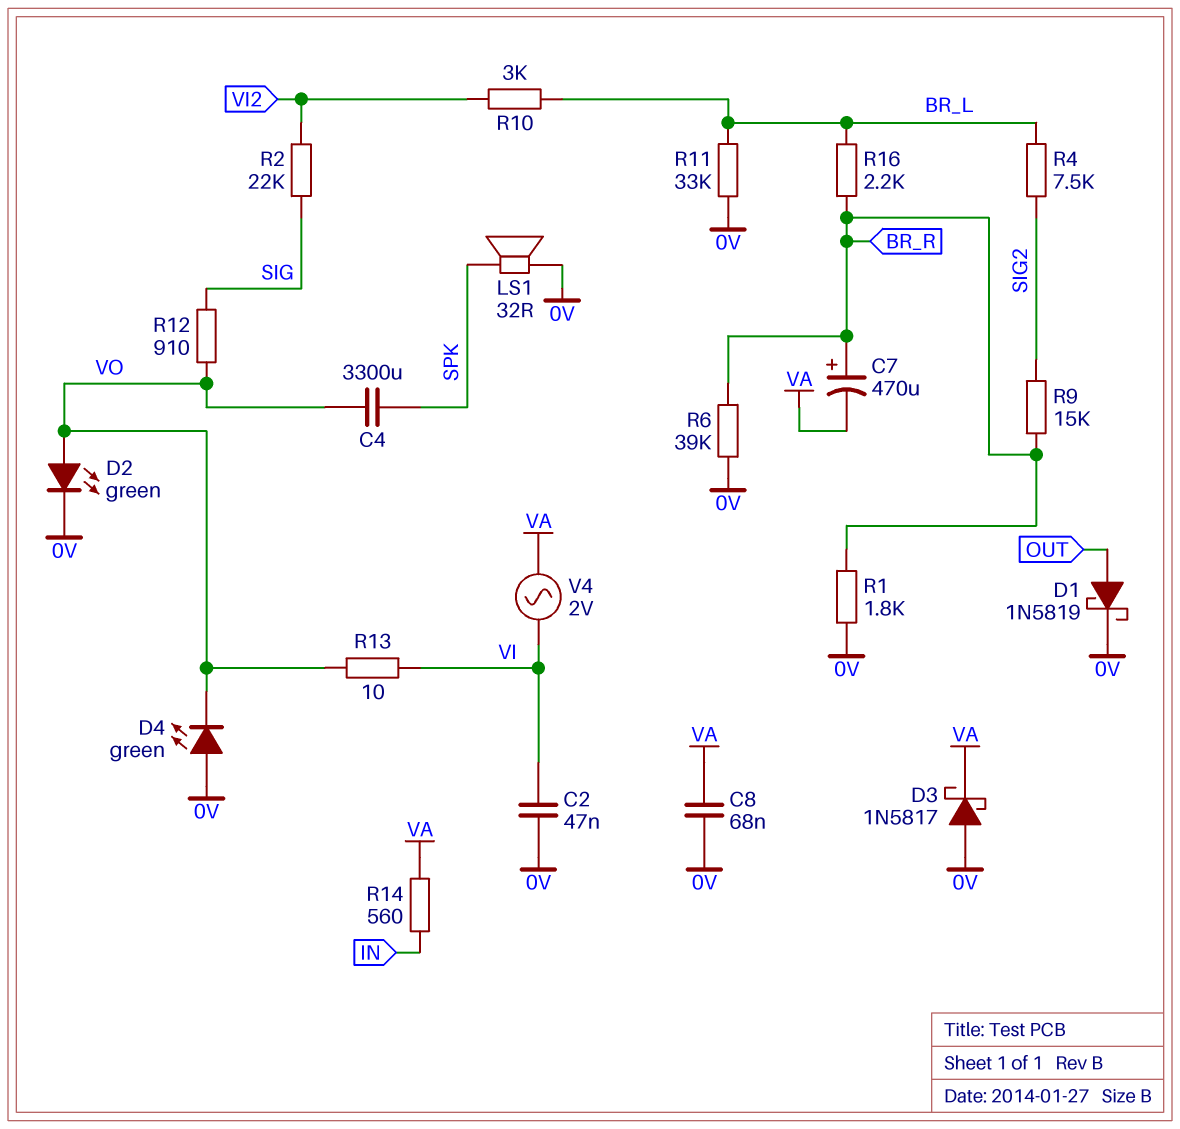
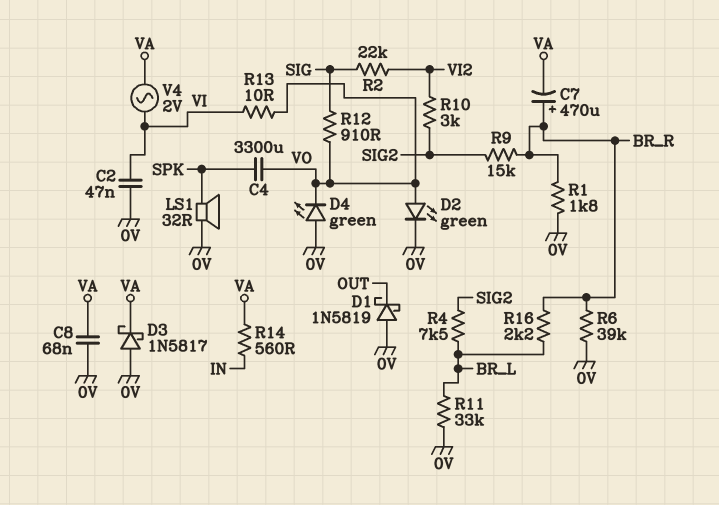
D1: schottky 1N5819 (A OUT, K 0V) -> schottky 1N5819 (A 0V, K OUT)
R10: 3k (BR_L, VI2) -> 3k (SIG2, VI2)

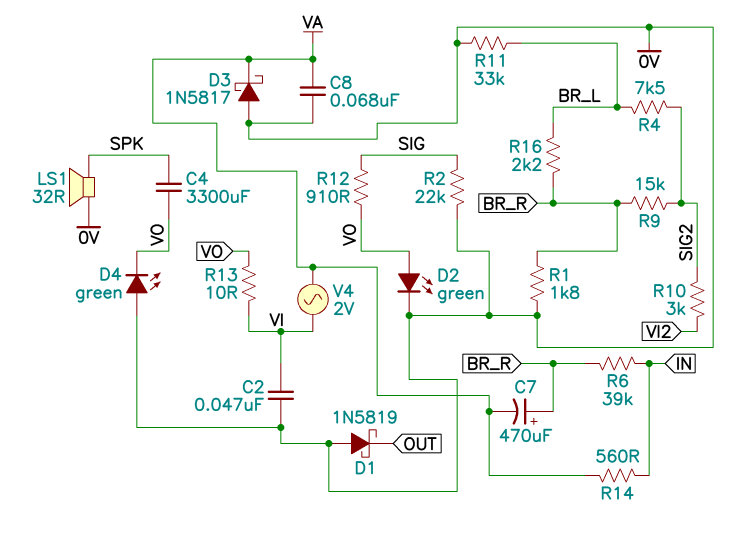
R2: 22k (SIG, VI2) -> 22k (0V, SIG)
R6: 39k (0V, BR_R) -> 39k (BR_R, IN)

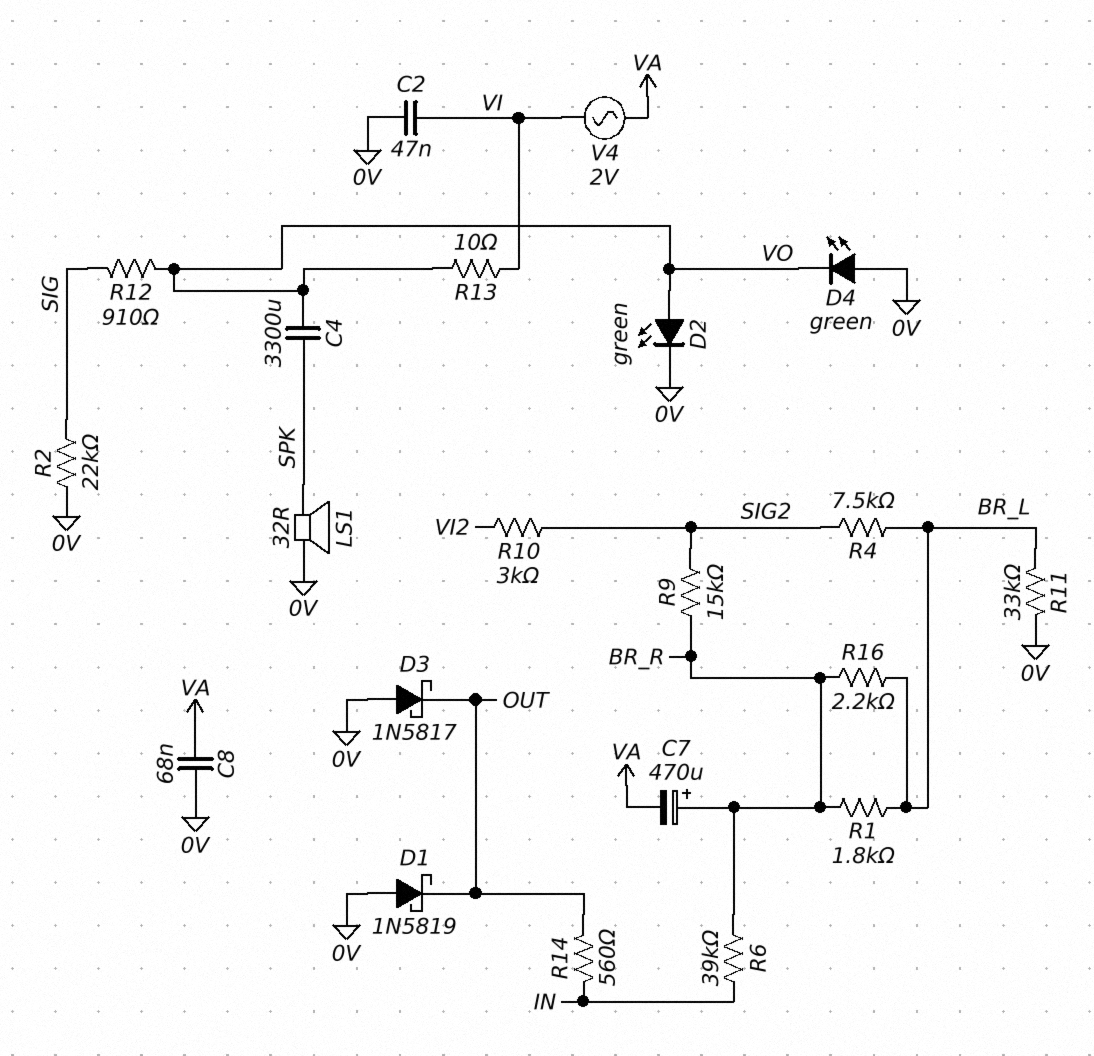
D3: schottky 1N5817 (A 0V, K VA) -> schottky 1N5817 (A 0V, K OUT)
R1: 1.8k (0V, BR_R) -> 1.8k (BR_L, BR_R)
R14: 560 (IN, VA) -> 560 (IN, OUT)

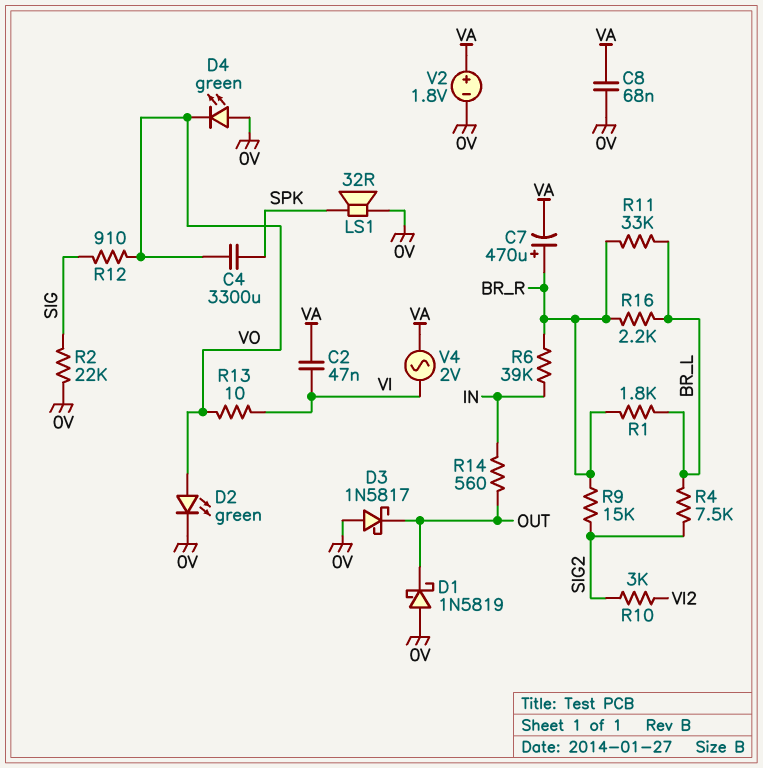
C2: 47nF (0V, VI) -> 47nF (VA, VI)
R11: 33k (0V, BR_L) -> 33k (BR_L, BR_R)
V2: none -> 1.8V (plus VA, minus 0V)

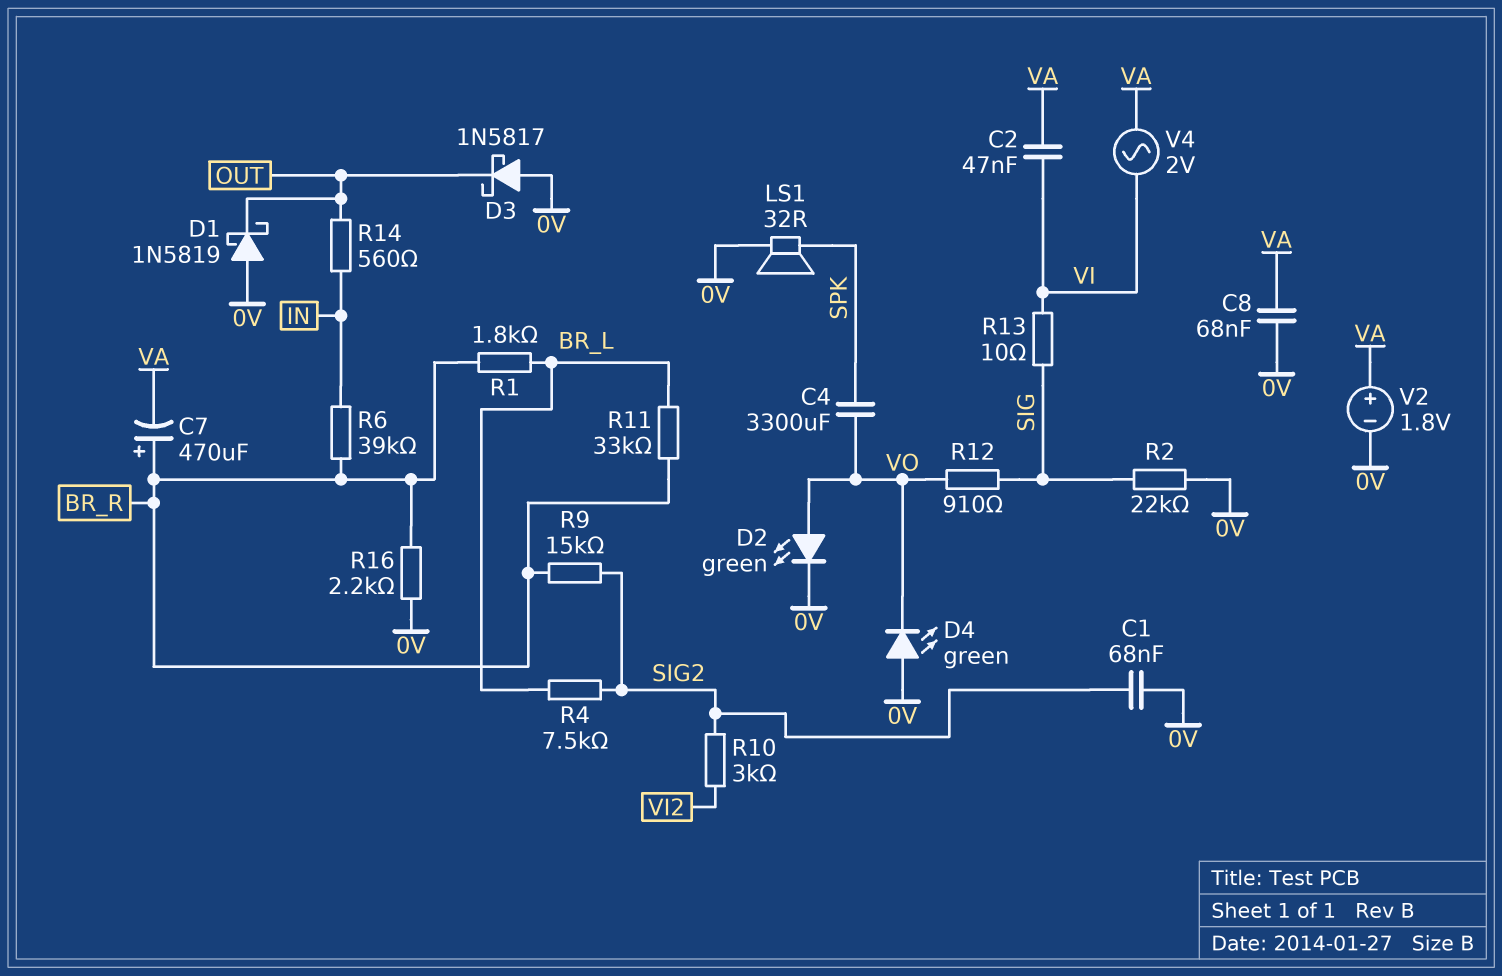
C1: none -> 68nF (0V, SIG2)
R13: 10 (VI, VO) -> 10 (SIG, VI)
R16: 2.2k (BR_L, BR_R) -> 2.2k (0V, BR_R)

